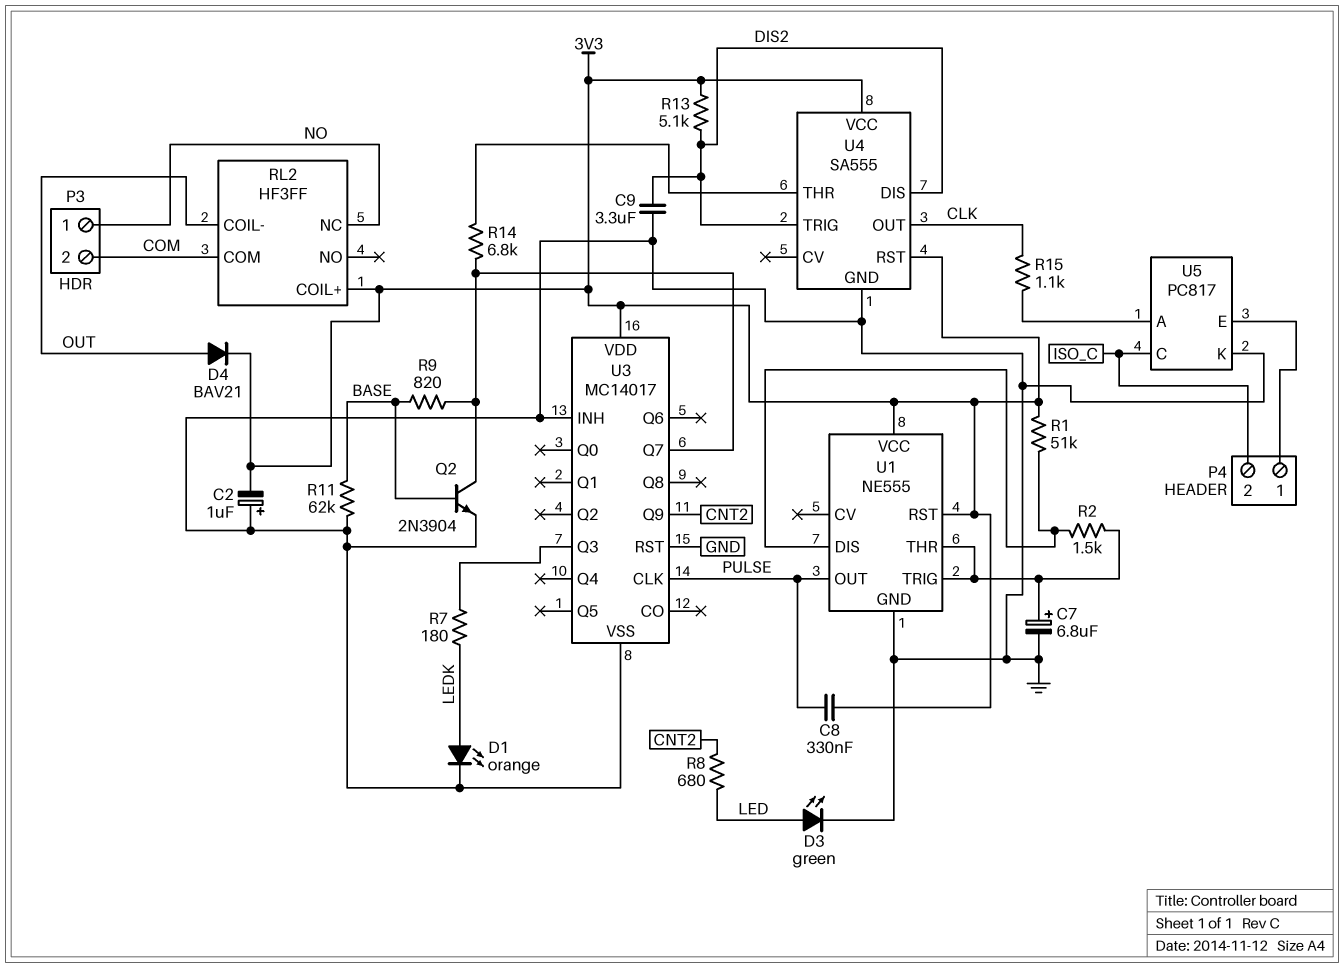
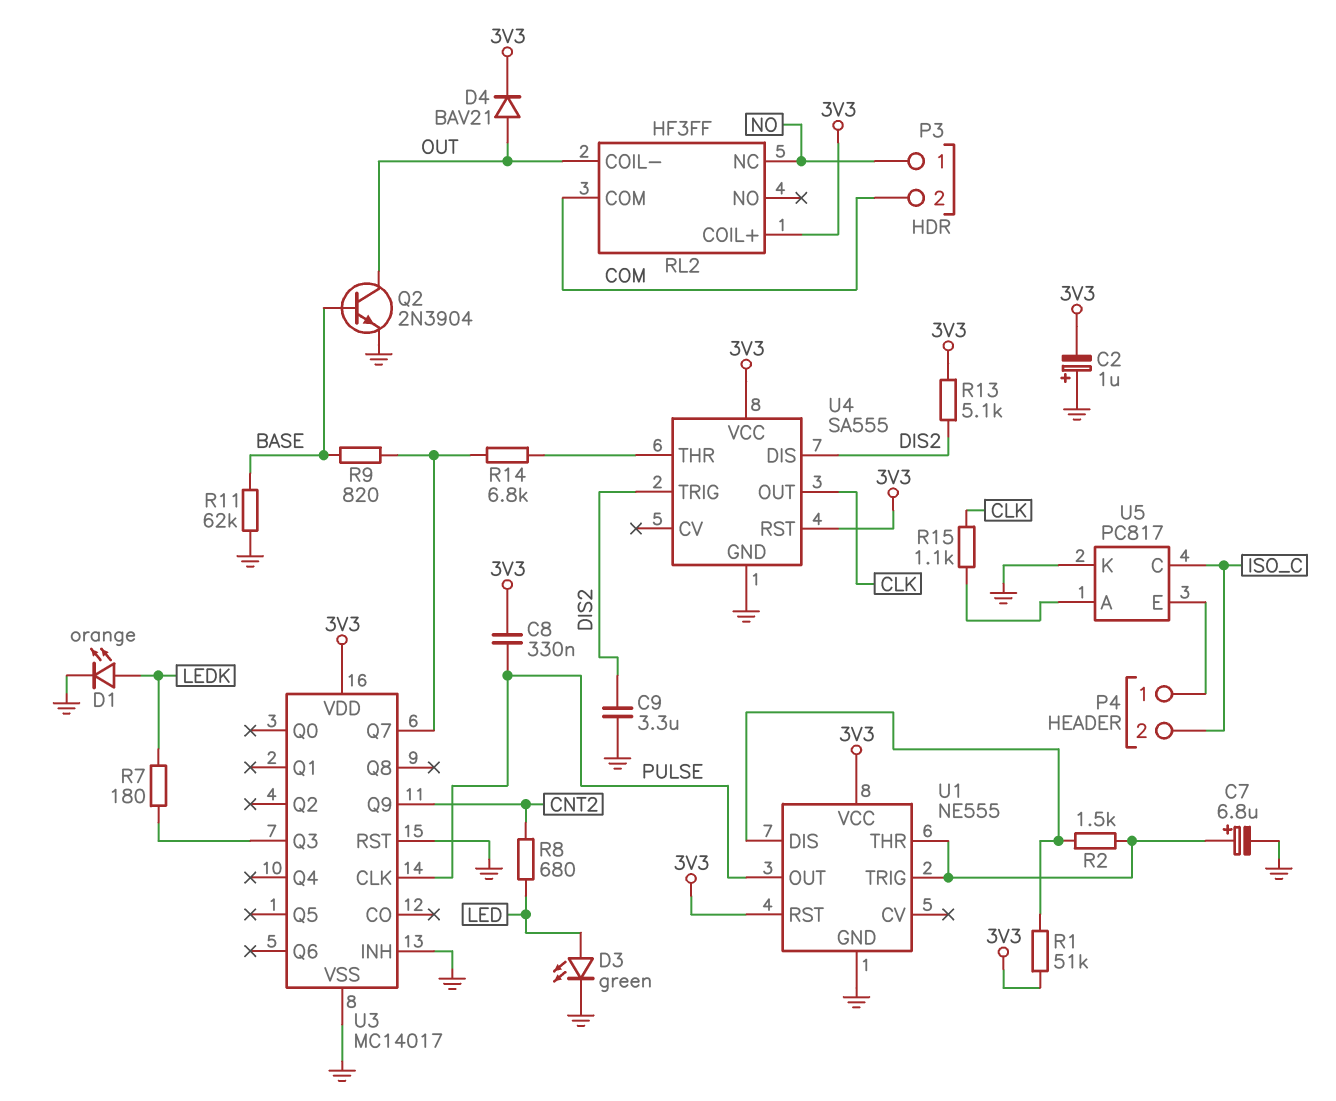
Q2: NPN 2N3904 (B BASE, C U3/Q7, E GND) -> NPN 2N3904 (B BASE, C OUT, E GND)

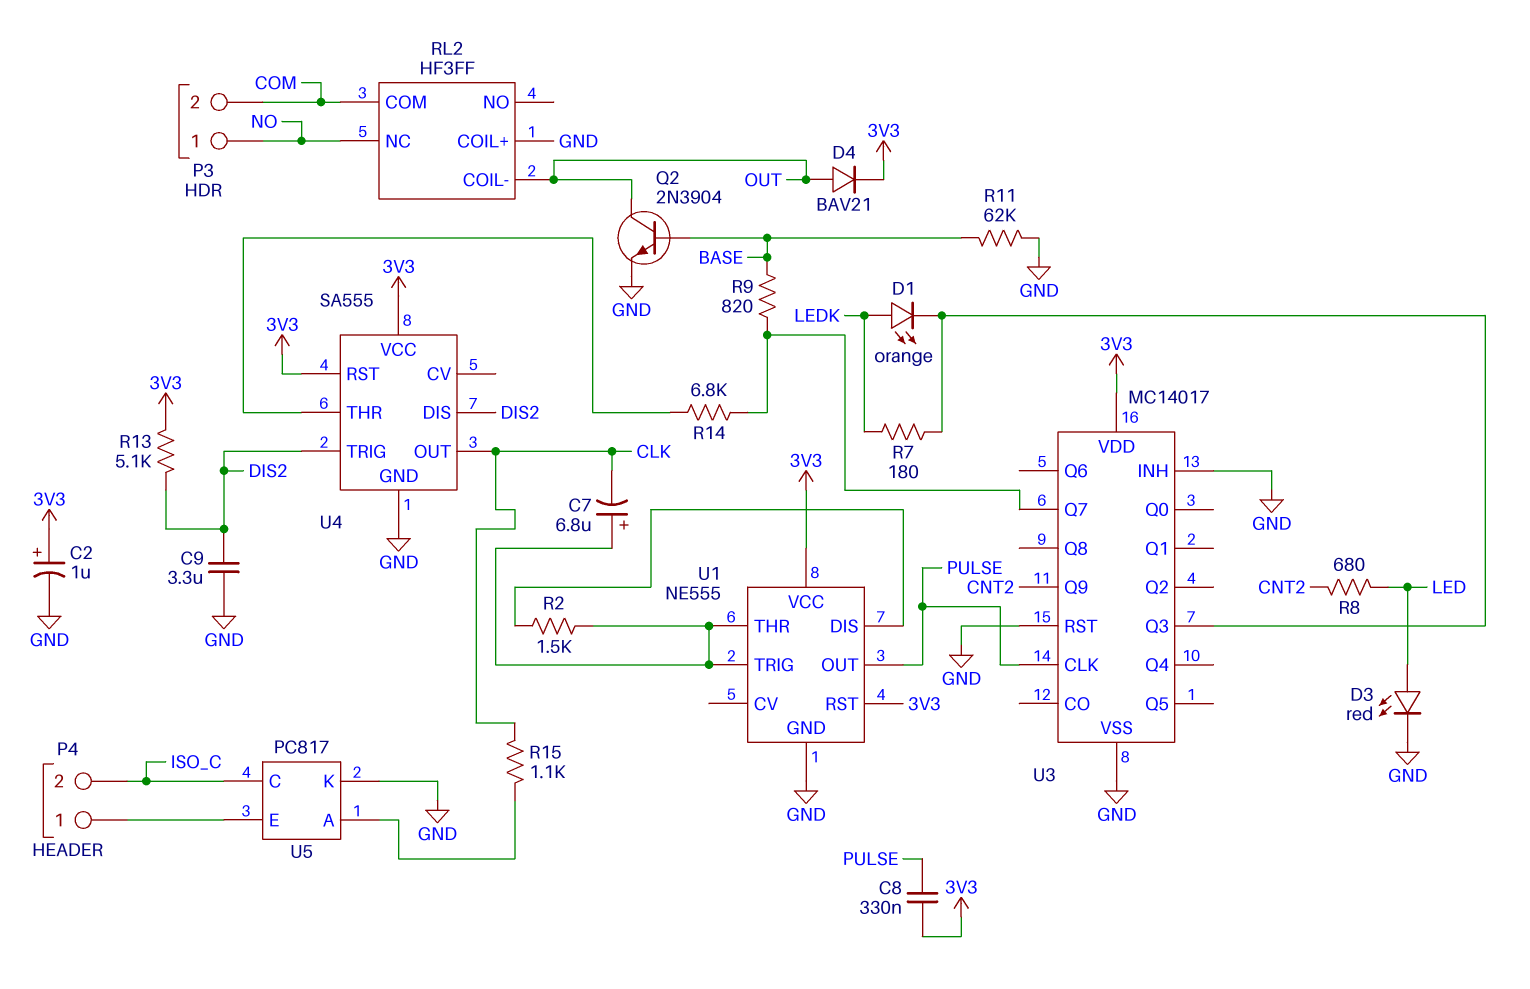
C2: 1uF (plus GND, minus 3V3) -> 1uF (plus 3V3, minus GND)
C7: 6.8uF (plus U1/THR, minus GND) -> 6.8uF (plus U1/THR, minus CLK)
D1: LED orange (A LEDK, K GND) -> LED orange (A LEDK, K U3/Q3)
D3: LED green (A LED, K GND) -> LED red (A LED, K GND)
R1: 51k (3V3, U1/DIS) -> none
RL2 pin COIL+: 3V3 -> GND

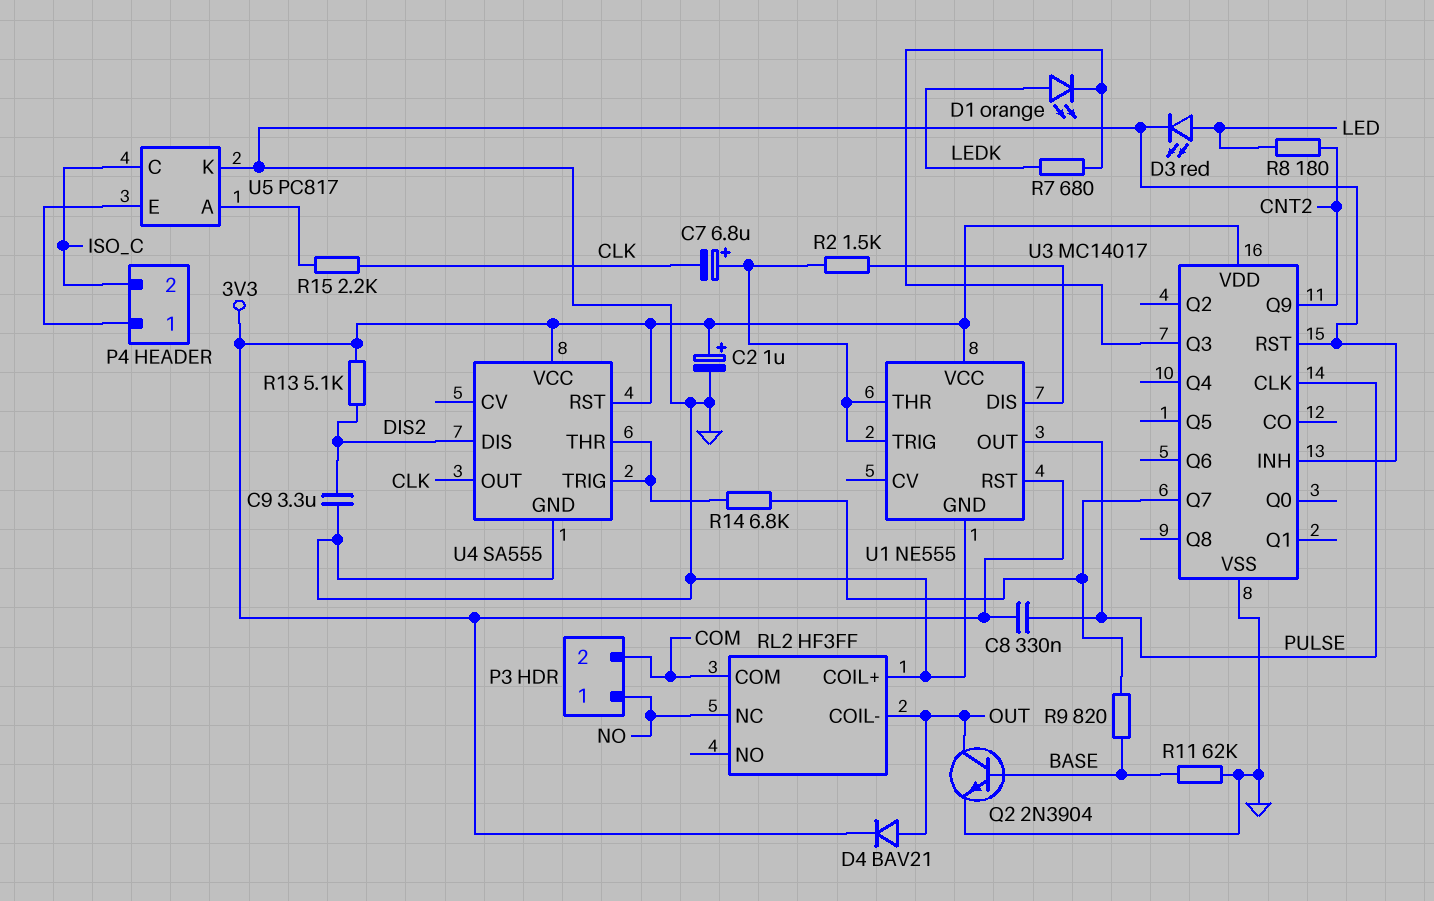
R7: 180 (LEDK, U3/Q3) -> 680 (LEDK, U3/Q3)
R8: 680 (CNT2, LED) -> 180 (CNT2, LED)
R15: 1.1k (CLK, U5/A) -> 2.2k (CLK, U5/A)
U4 pin TRIG: DIS2 -> U4/THR

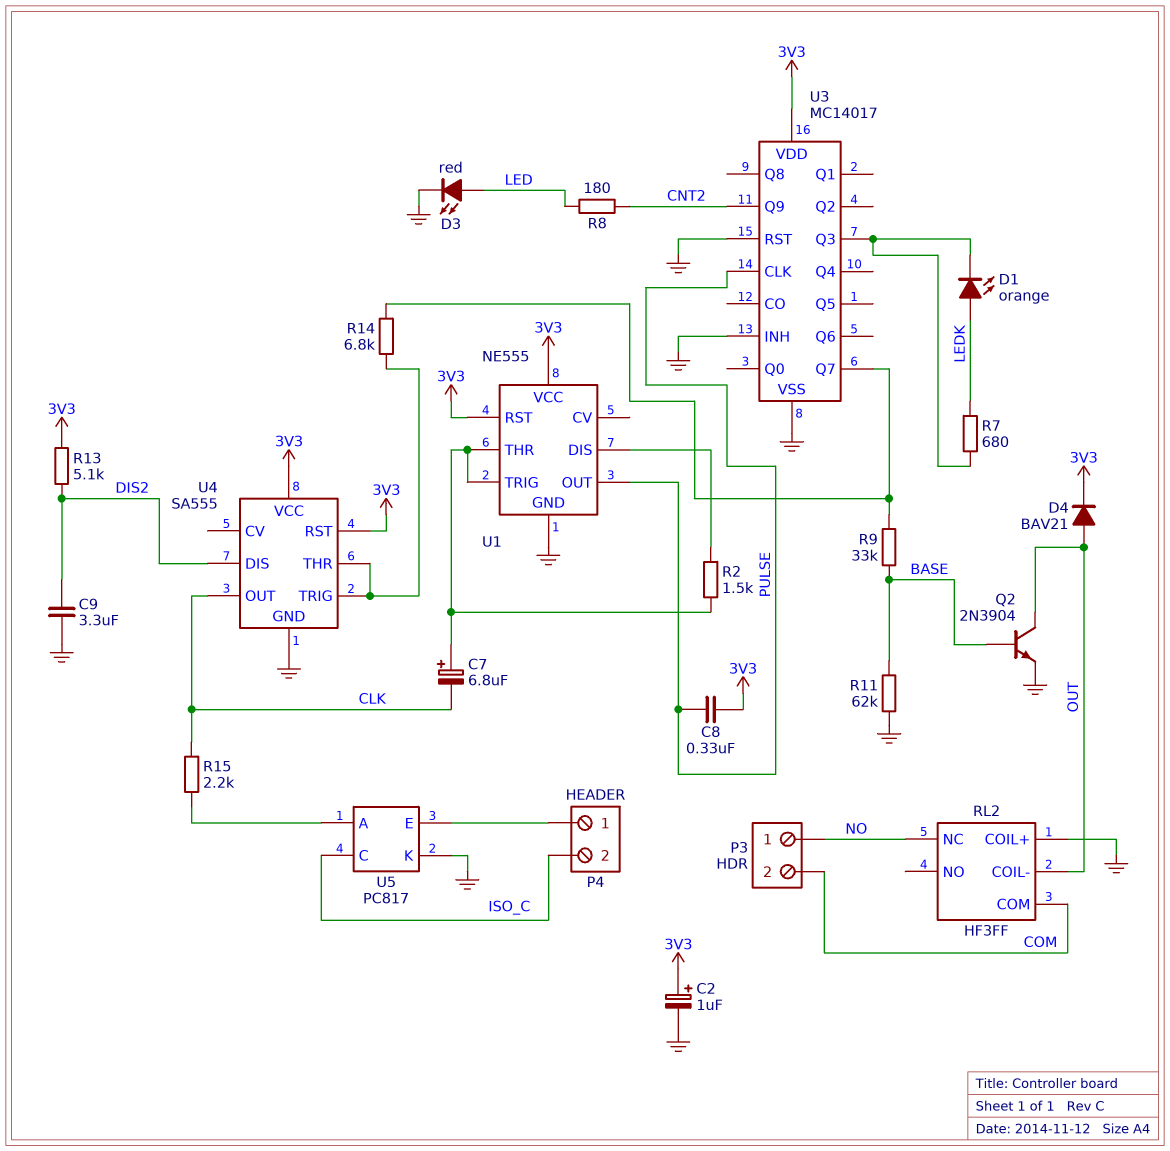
R9: 820 (BASE, U3/Q7) -> 33k (BASE, U3/Q7)

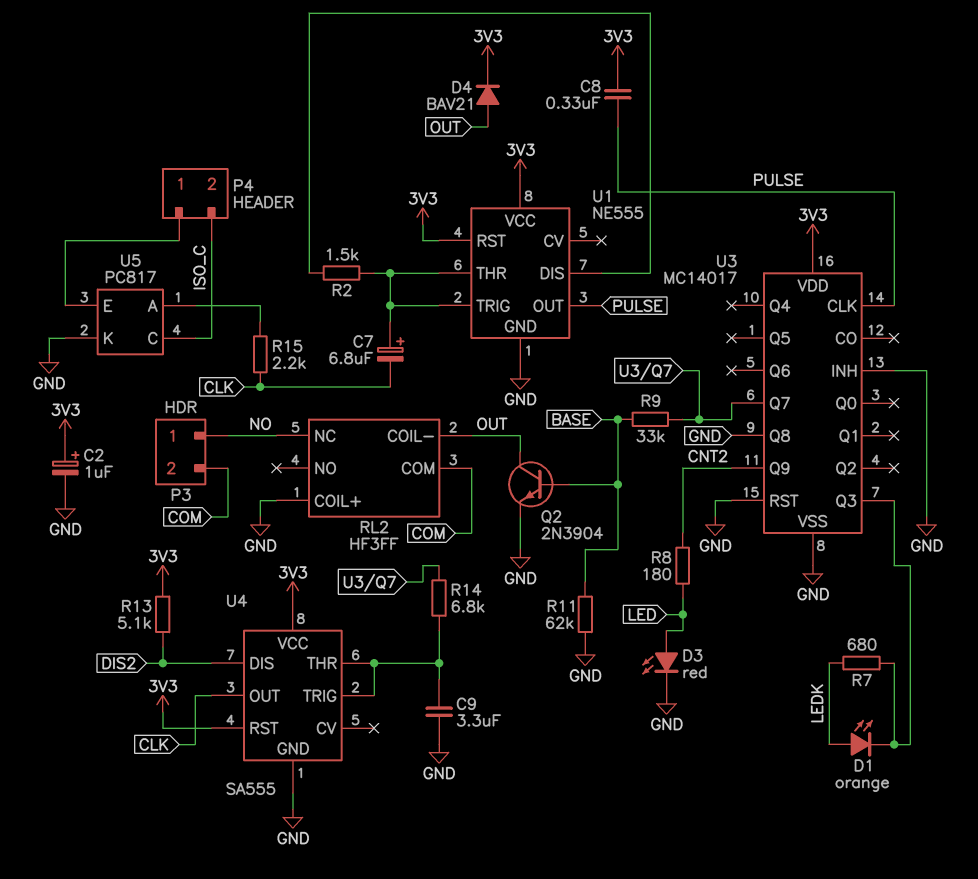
C9: 3.3uF (DIS2, GND) -> 3.3uF (GND, U4/THR)
U3 pin Q8: none -> GND

